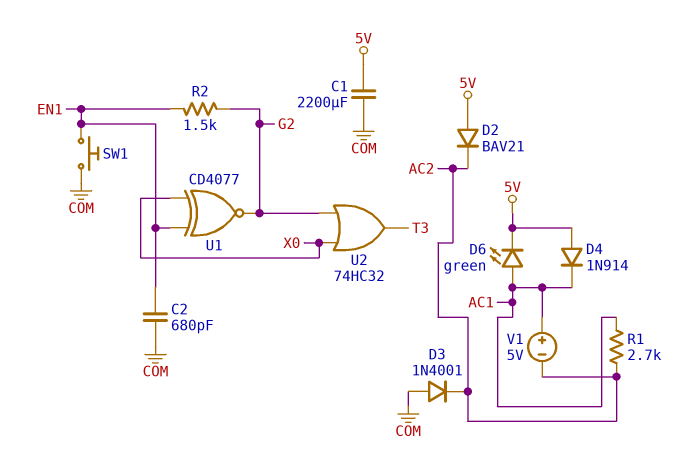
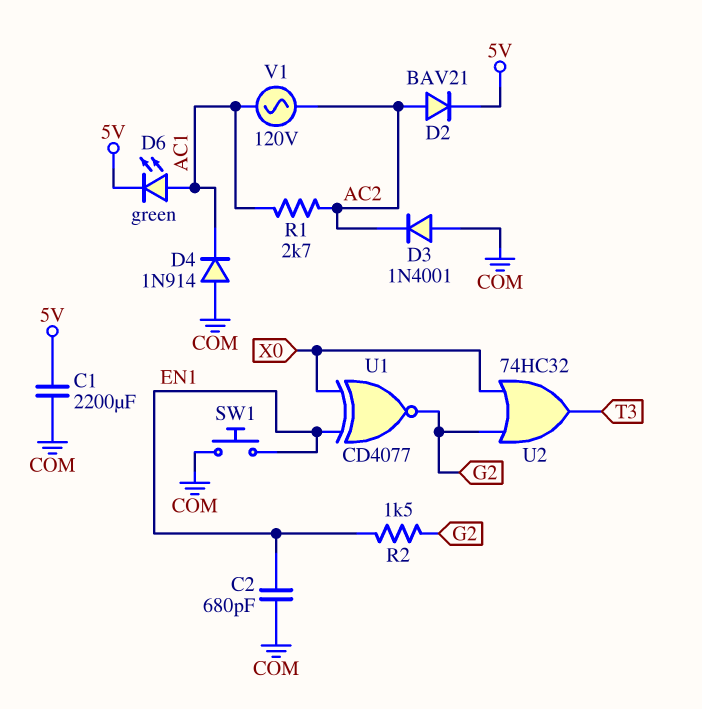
D2: diode BAV21 (A 5V, K AC2) -> diode BAV21 (A AC2, K 5V)
D4: diode 1N914 (A 5V, K AC1) -> diode 1N914 (A COM, K AC1)
V1: 5V (plus AC1, minus AC2) -> AC 120V (AC1, AC2)

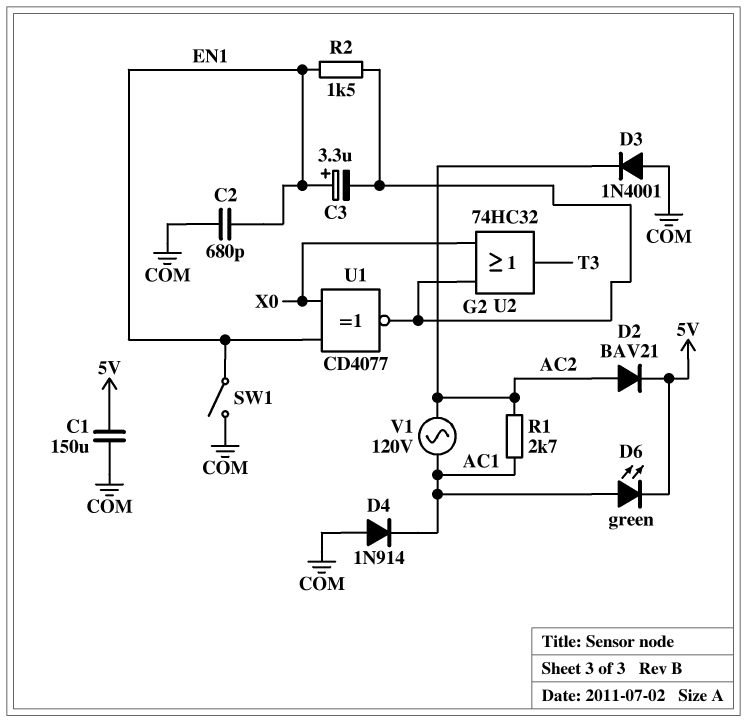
C1: 2200uF (5V, COM) -> 150uF (5V, COM)
C3: none -> 3.3uF (plus EN1, minus G2)
SW1: button (COM, EN1) -> switch (COM, EN1)

